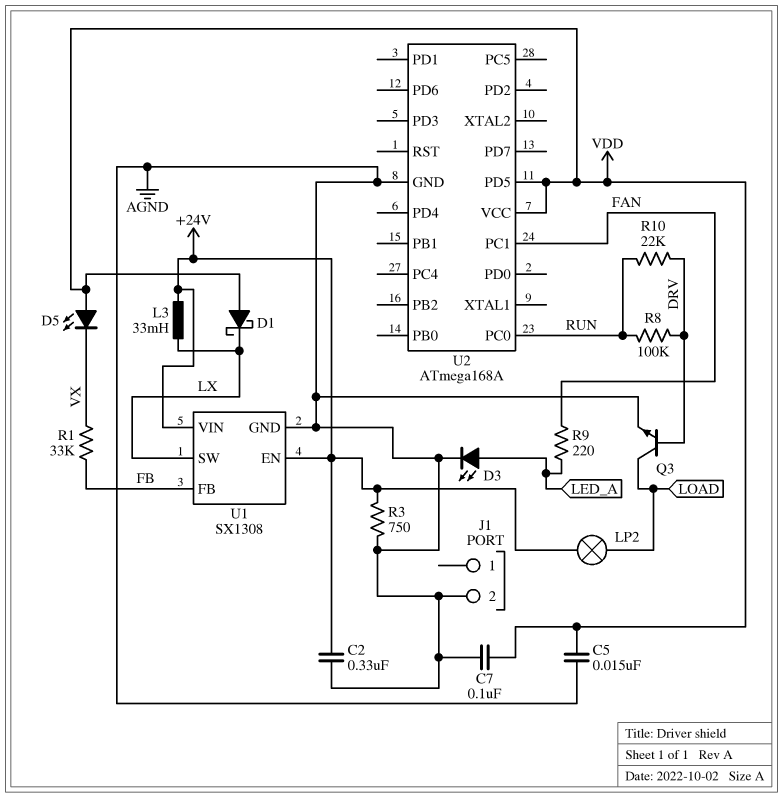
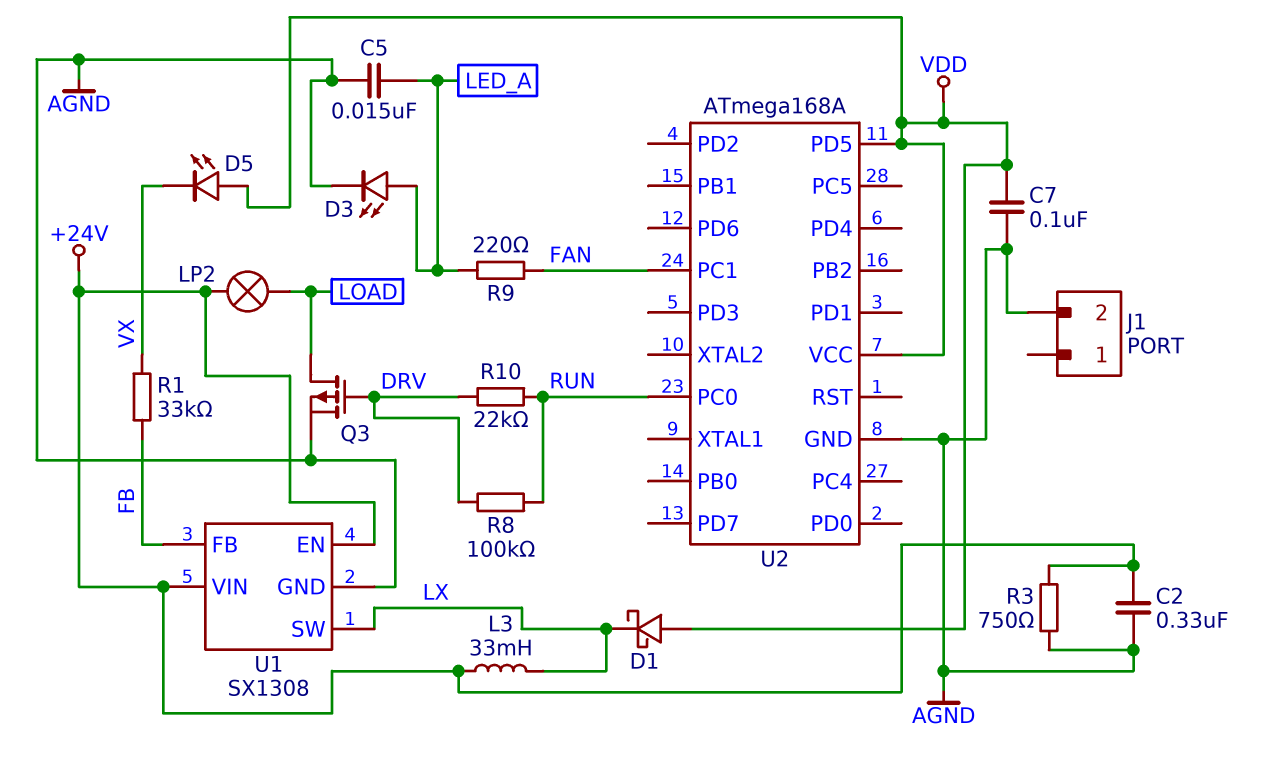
C5: 15nF (AGND, VDD) -> 15nF (AGND, LED_A)
Q3: NPN (B DRV, C LOAD, E AGND) -> PMOS (G DRV, D LOAD, S AGND)

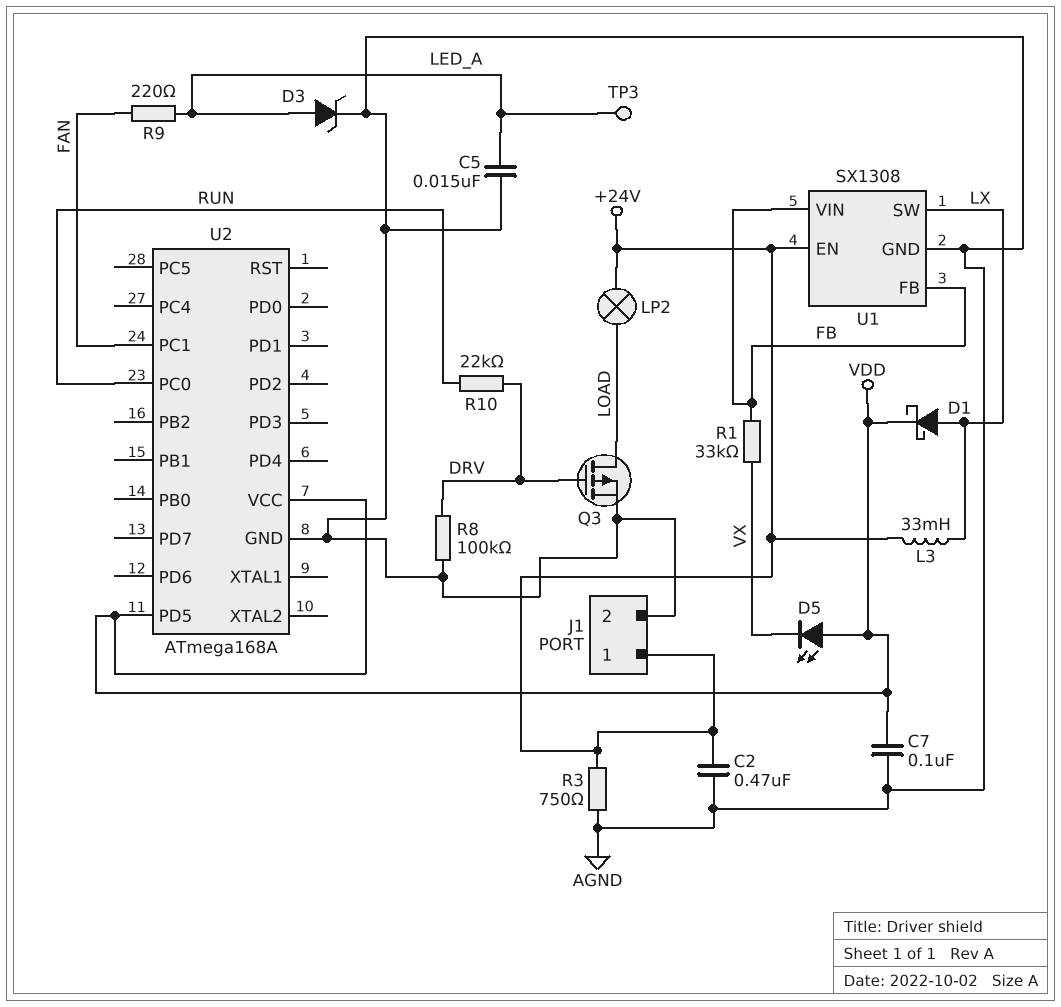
C2: 330nF (+24V, AGND) -> 470nF (+24V, AGND)
D1: schottky (A VDD, K LX) -> schottky (A LX, K VDD)
D3: LED (A LED_A, K AGND) -> zener (A LED_A, K AGND)
J1 pin 1: none -> +24V
R8: 100k (DRV, RUN) -> 100k (AGND, DRV)
TP3: none -> test point (LED_A)
U1 pin VIN: +24V -> FB

